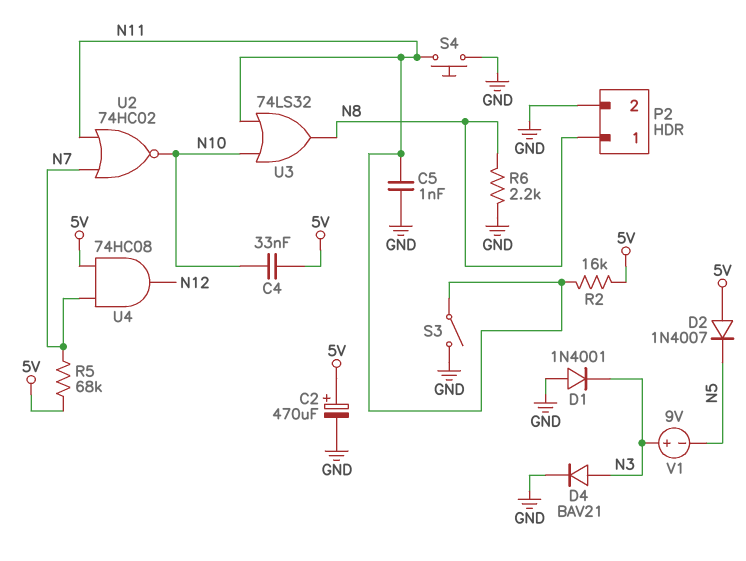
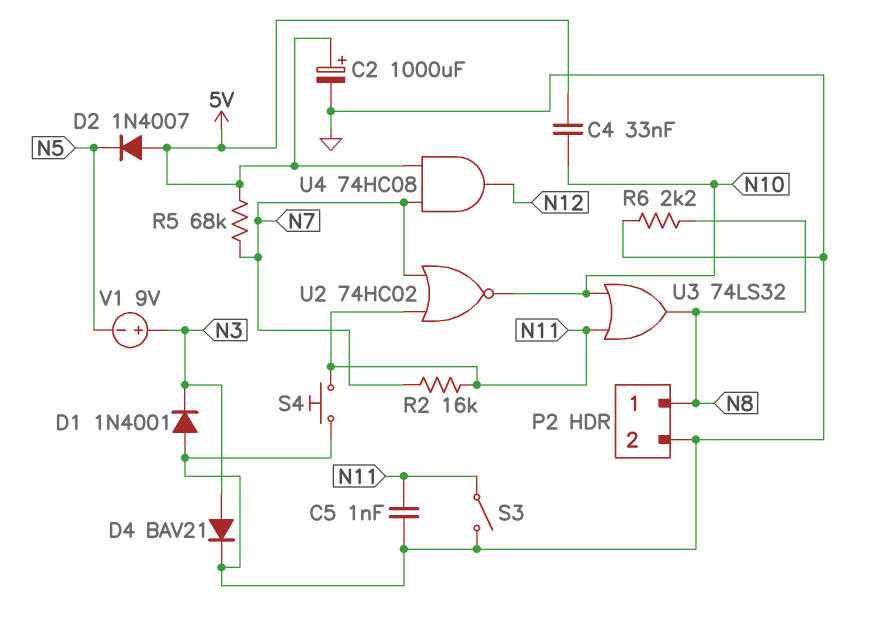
C2: 470uF (plus 5V, minus GND) -> 1000uF (plus 5V, minus GND)
R2: 16k (5V, N11) -> 16k (N7, N11)

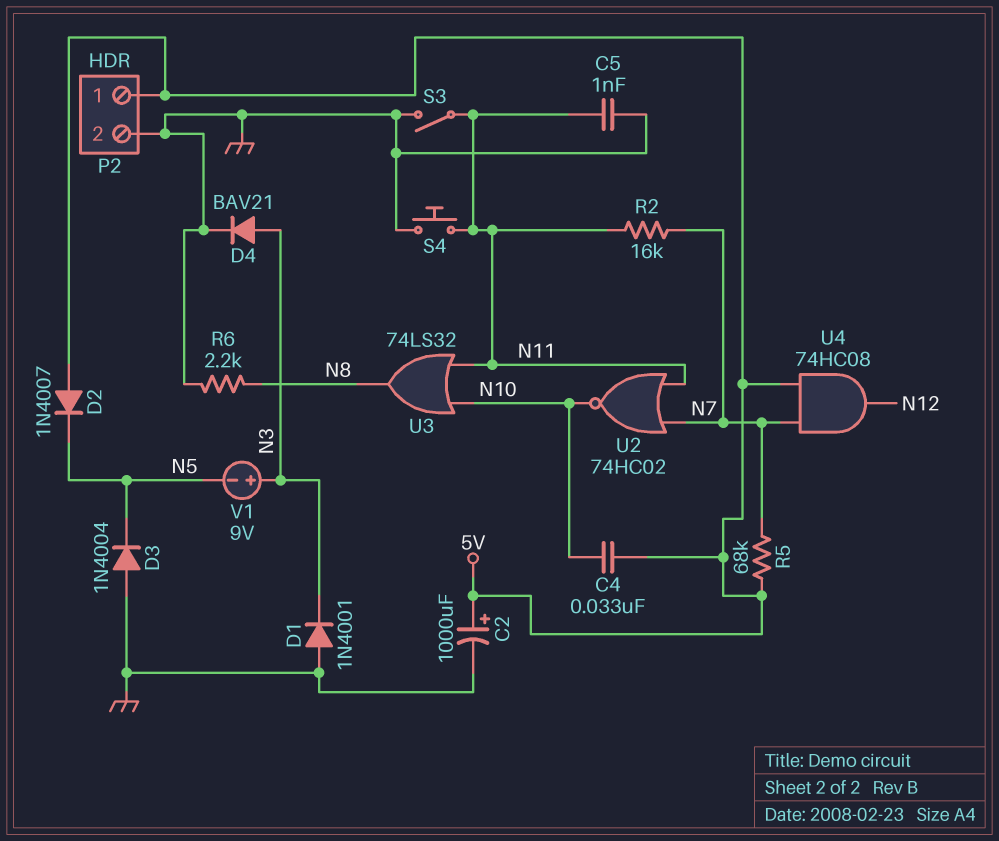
D3: none -> diode 1N4004 (A GND, K N5)
P2 pin 1: N8 -> 5V

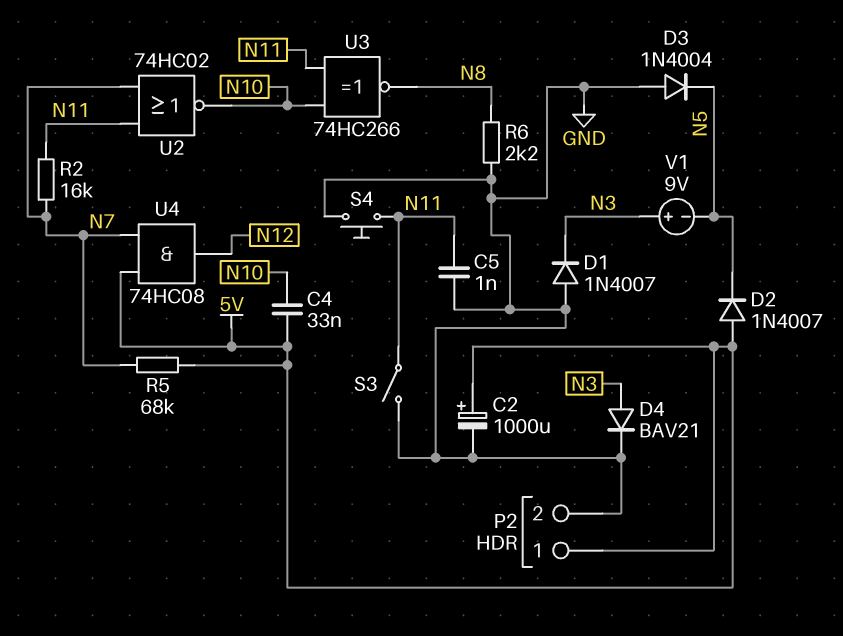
D1: diode 1N4001 (A GND, K N3) -> diode 1N4007 (A GND, K N3)
U3: OR 74LS32 (in N10, in N11, out N8) -> XNOR 74HC266 (in N10, in N11, out N8)

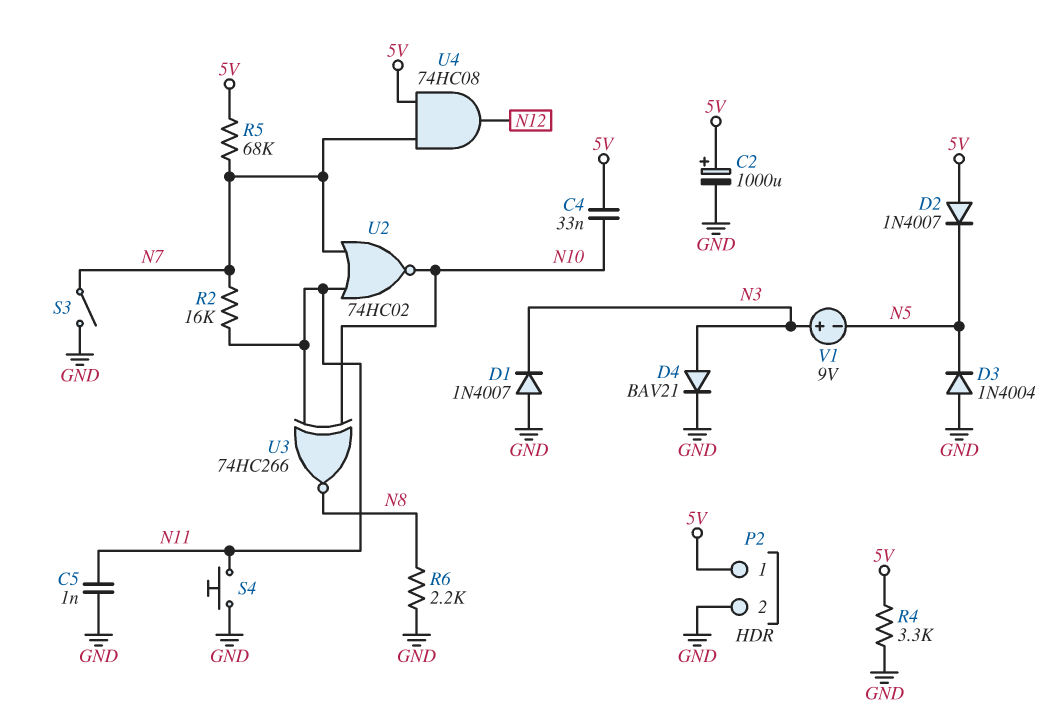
R4: none -> 3.3k (5V, GND)
S3: switch (GND, N11) -> switch (GND, N7)

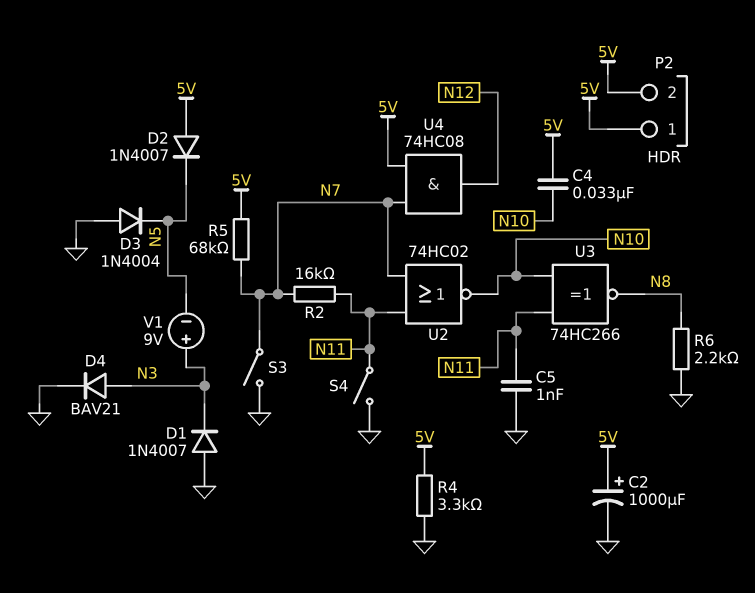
P2 pin 2: GND -> 5V
S4: button (GND, N11) -> switch (GND, N11)

